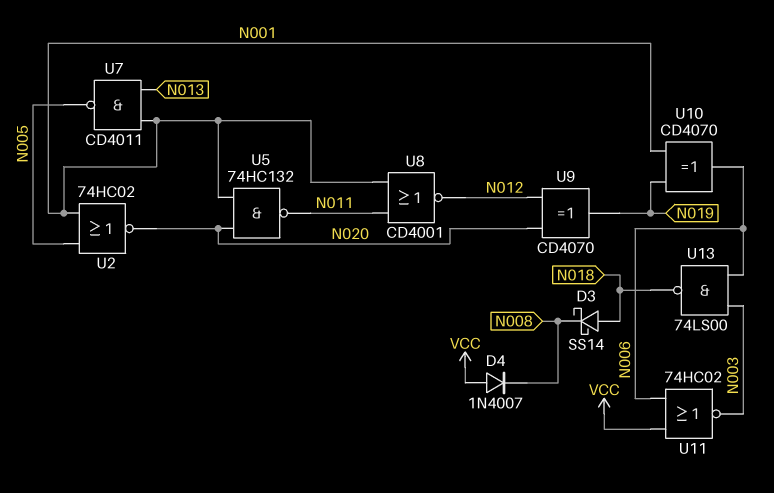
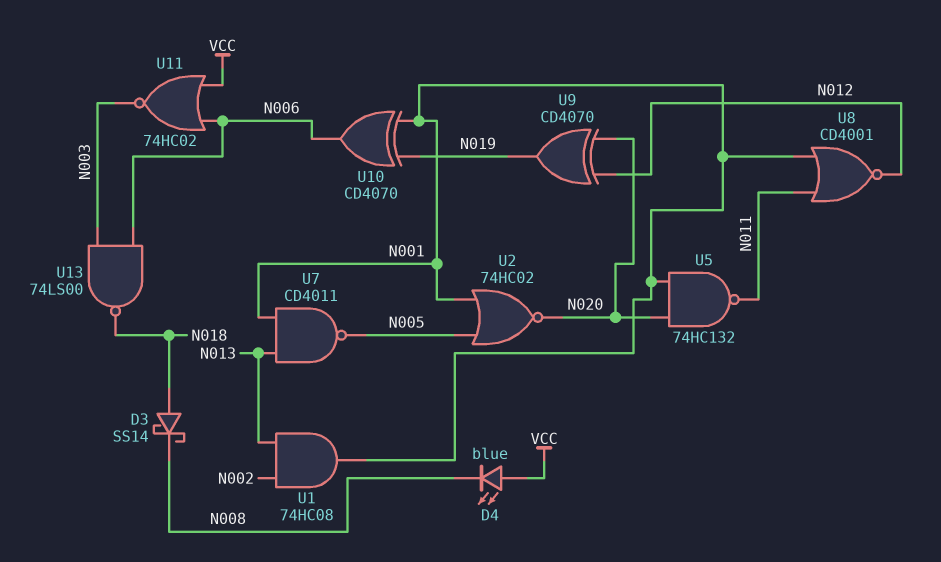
D4: diode 1N4007 (A VCC, K N008) -> LED blue (A VCC, K N008)
U1: none -> AND 74HC08 (in N002, in N013, out N001)

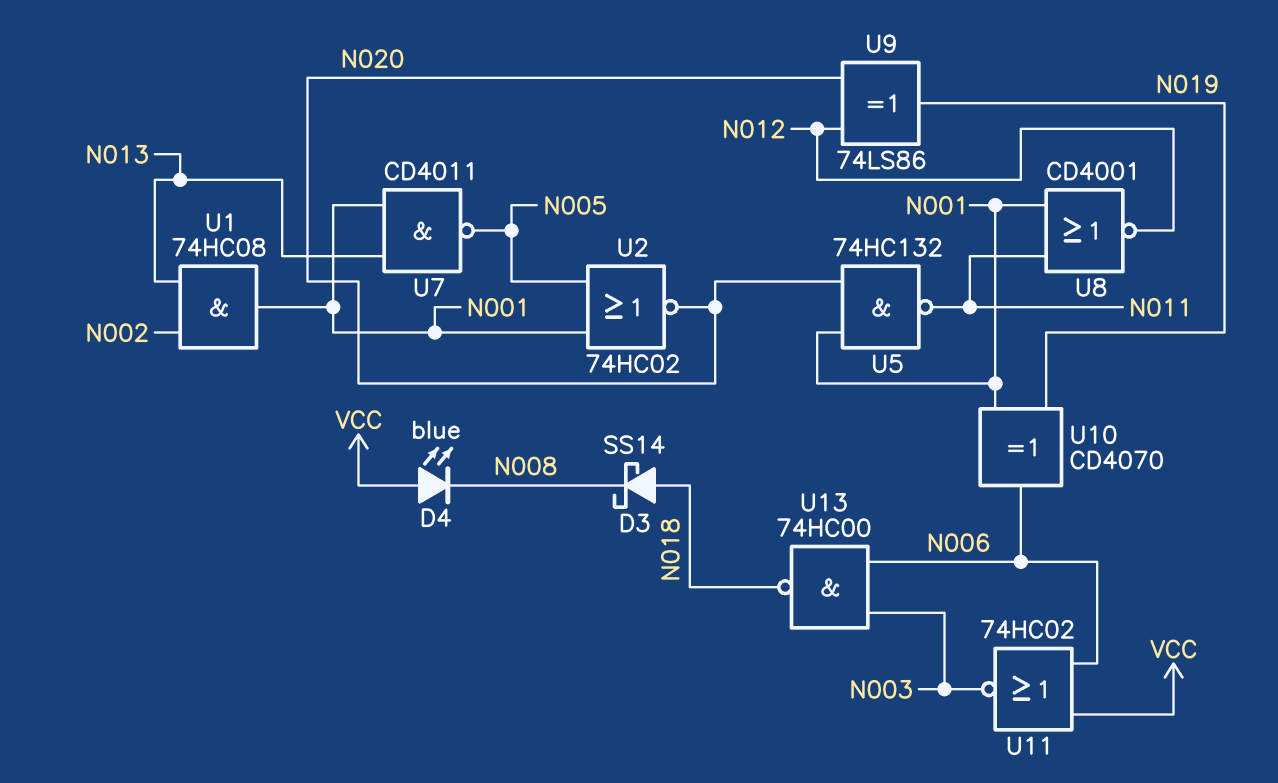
U9: XOR CD4070 (in N012, in N020, out N019) -> XOR 74LS86 (in N012, in N020, out N019)
U13: NAND 74LS00 (in N003, in N006, out N018) -> NAND 74HC00 (in N003, in N006, out N018)

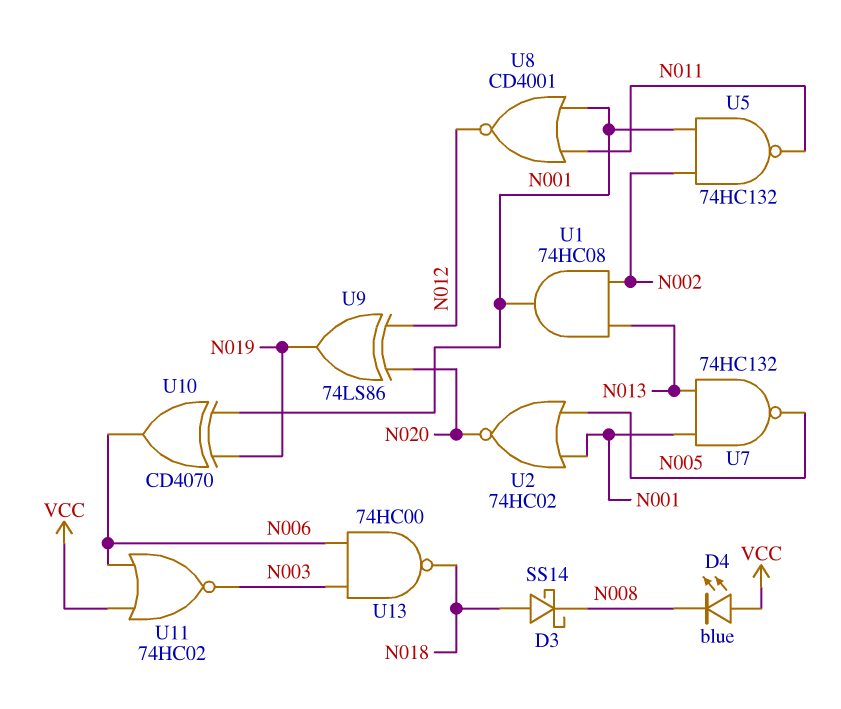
U5: NAND 74HC132 (in N001, in N020, out N011) -> NAND 74HC132 (in N001, in N002, out N011)
U7: NAND CD4011 (in N001, in N013, out N005) -> NAND 74HC132 (in N001, in N013, out N005)

